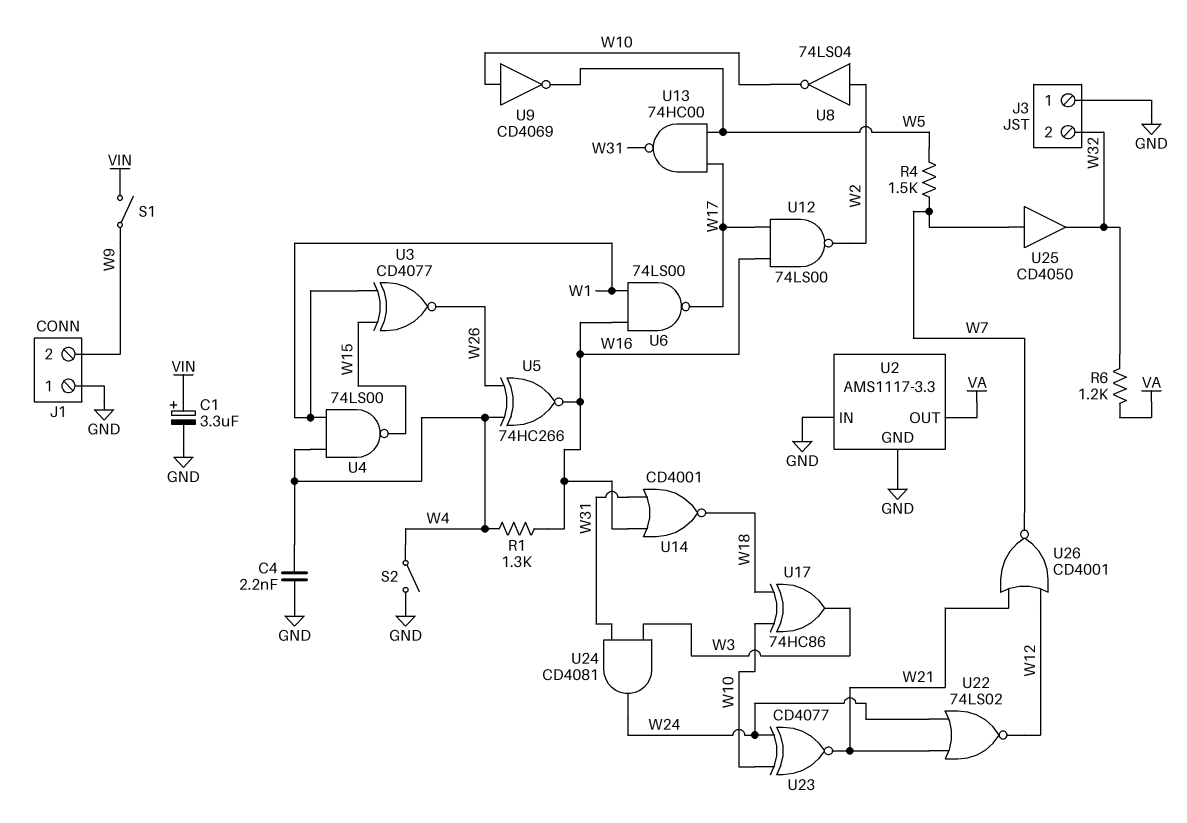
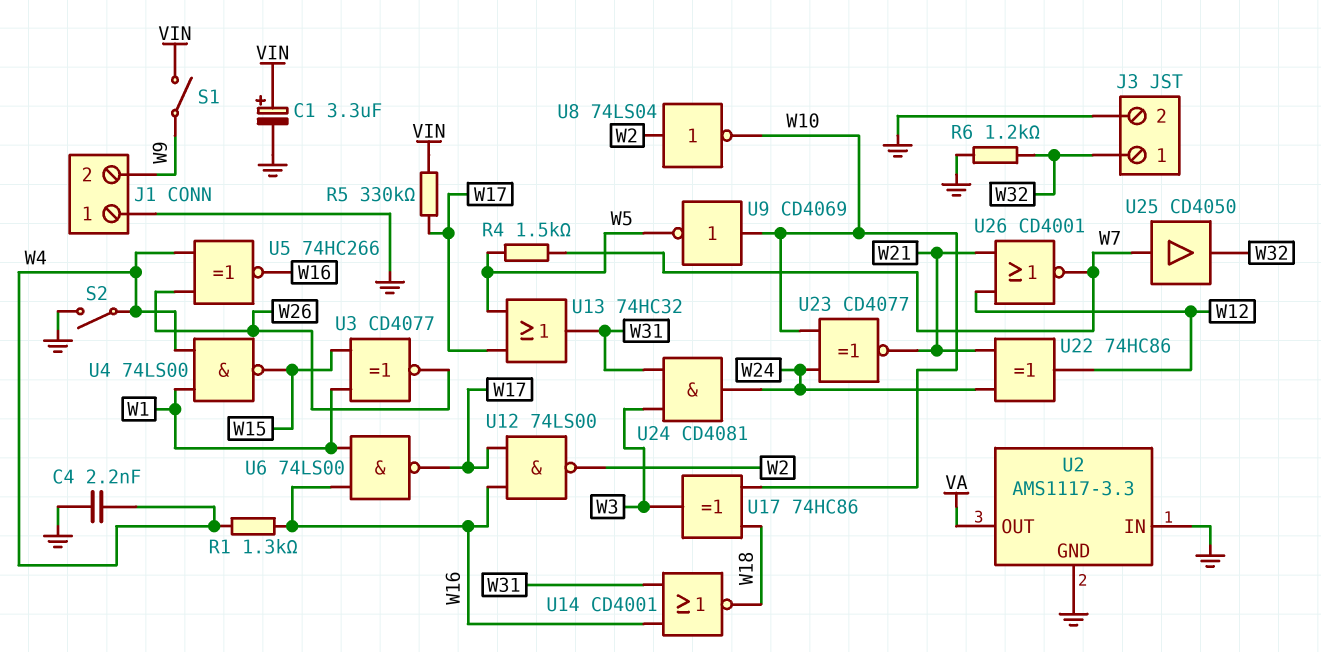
J3 pin 1: GND -> W32
J3 pin 2: W32 -> GND
R5: none -> 330k (VIN, W17)
R6: 1.2k (VA, W32) -> 1.2k (GND, W32)
U13: NAND 74HC00 (in W5, in W17, out W31) -> OR 74HC32 (in W5, in W17, out W31)
U22: NOR 74LS02 (in W21, in W24, out W12) -> XOR 74HC86 (in W21, in W24, out W12)

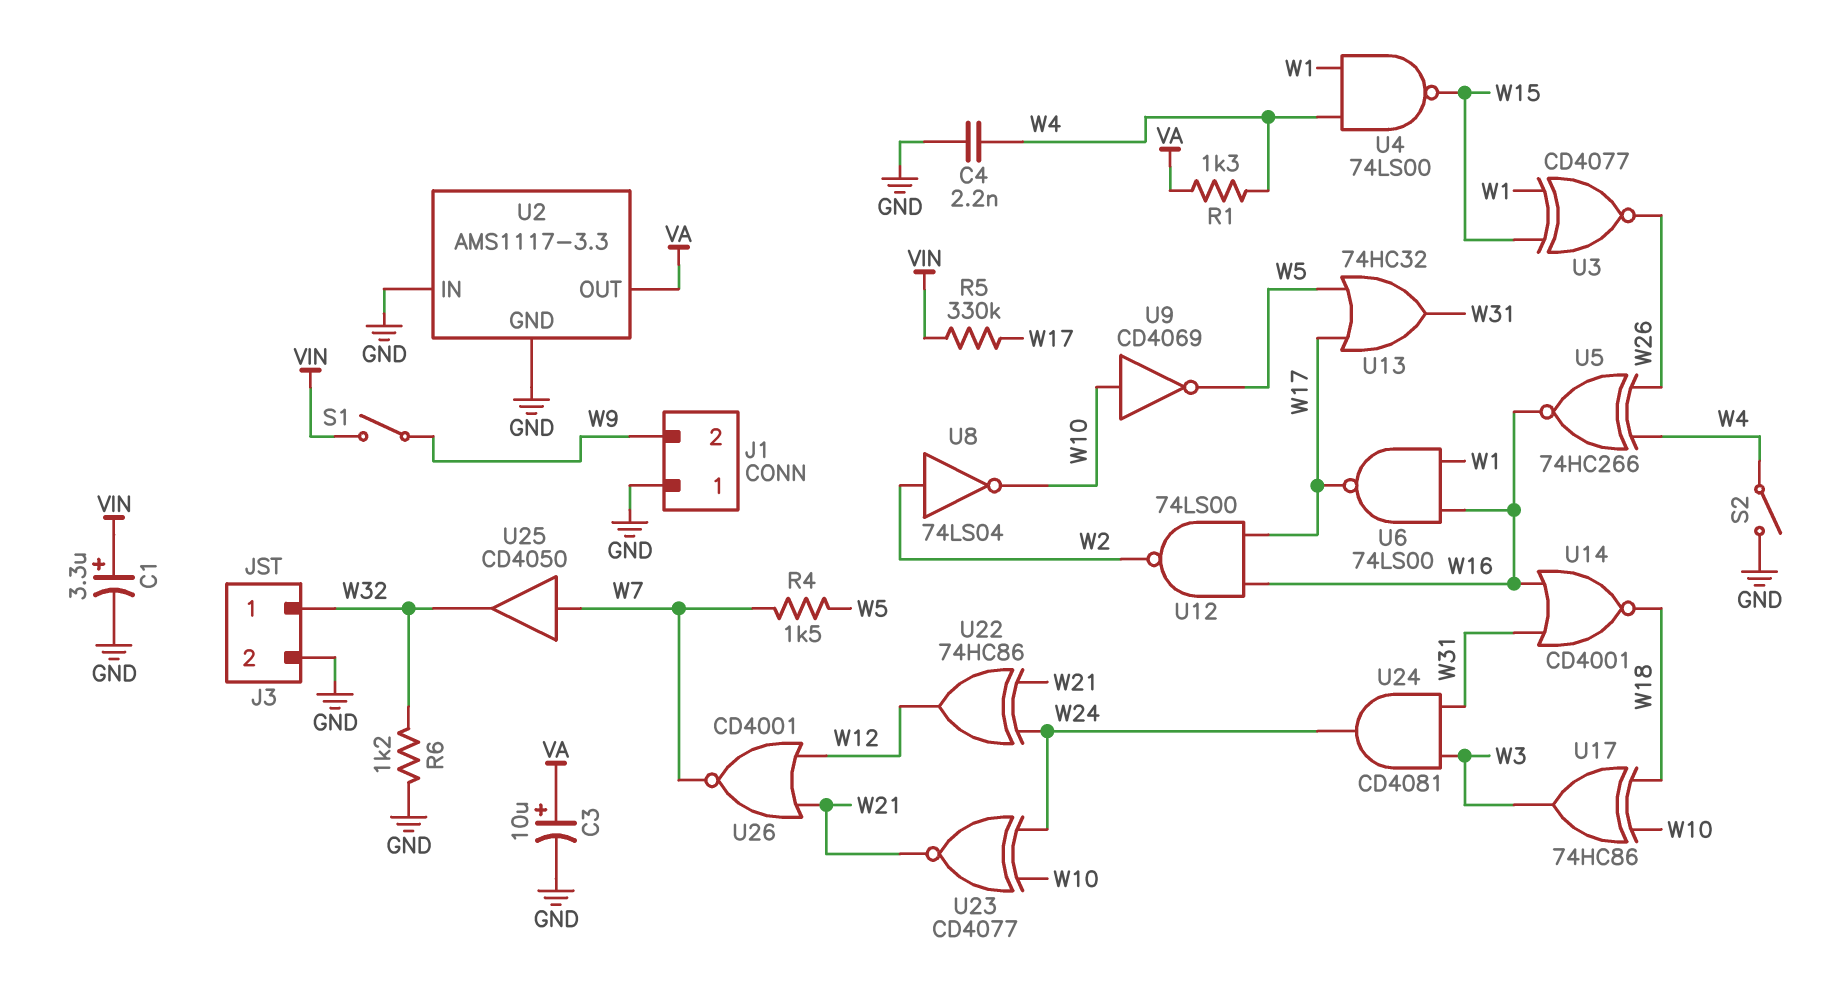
C3: none -> 10uF (plus VA, minus GND)
R1: 1.3k (W4, W16) -> 1.3k (VA, W4)

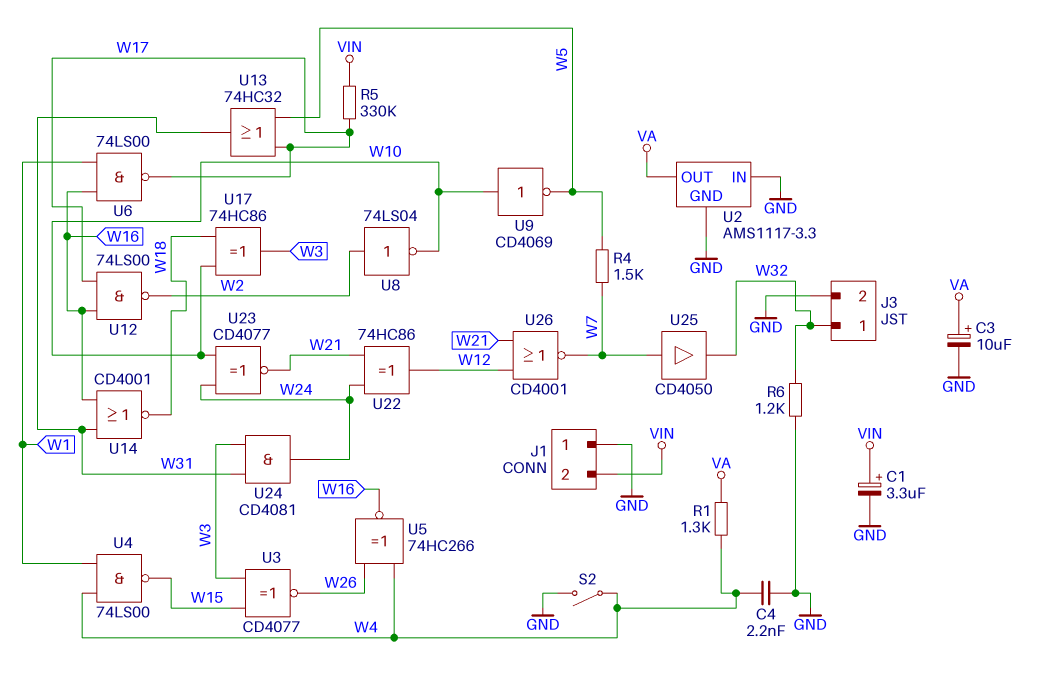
J1 pin 2: W9 -> VIN
S1: switch (VIN, W9) -> none
U3: XNOR CD4077 (in W1, in W15, out W26) -> XNOR CD4077 (in W3, in W15, out W26)

